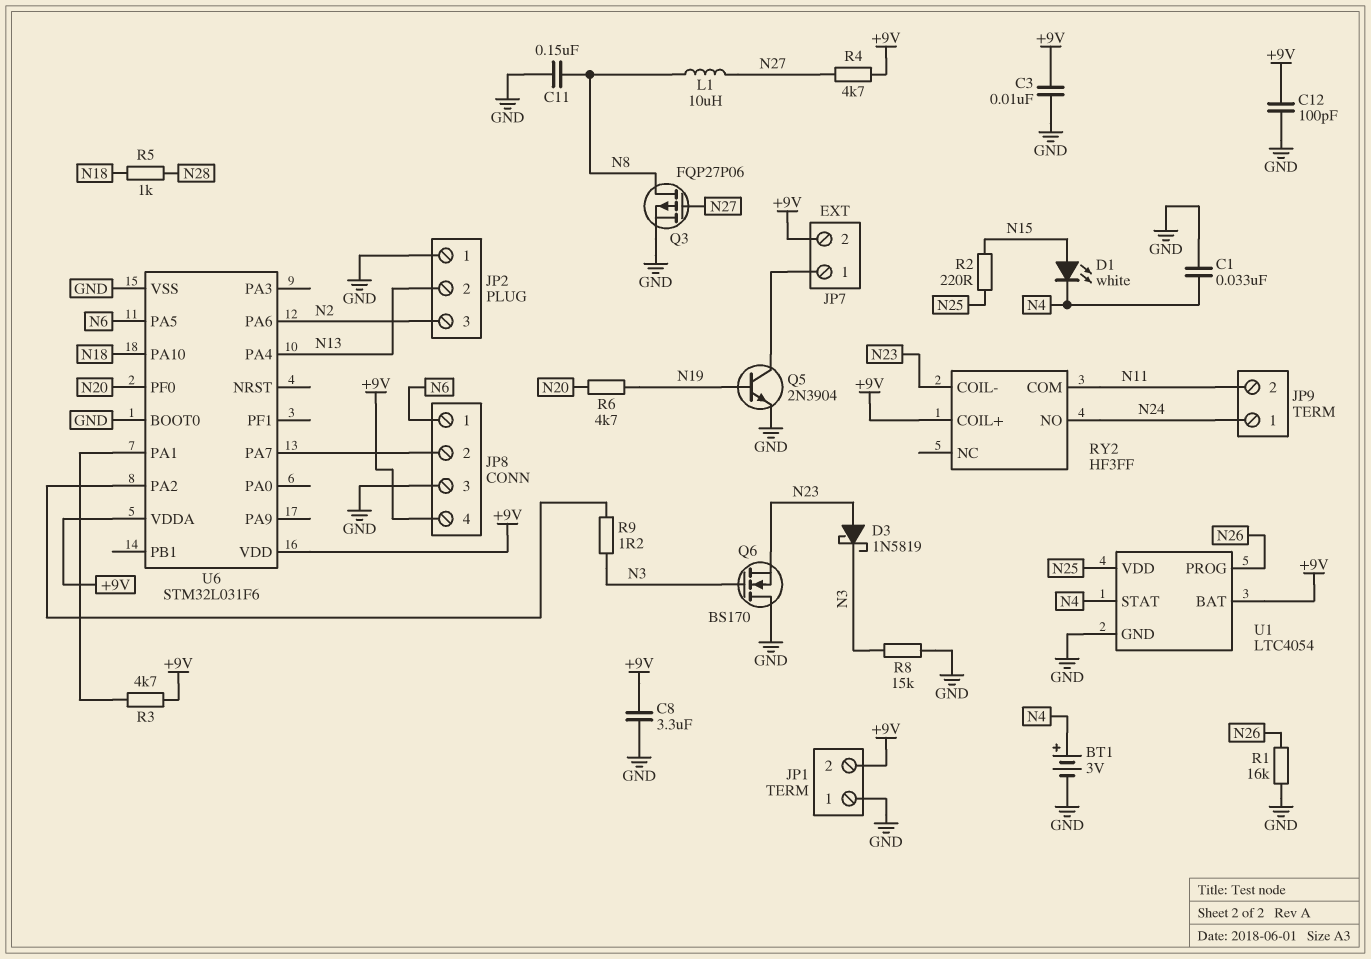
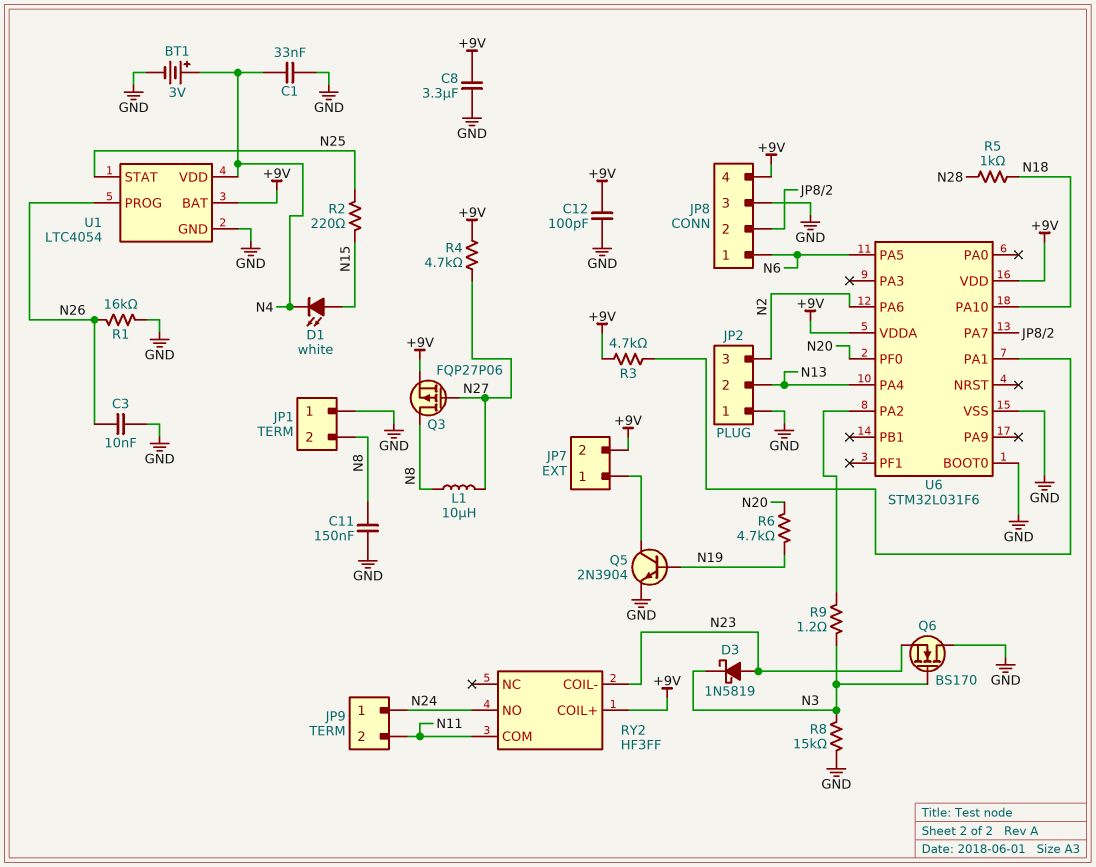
C3: 10nF (+9V, GND) -> 10nF (GND, N26)
JP1 pin 2: +9V -> N8
Q3: PMOS FQP27P06 (G N27, D N8, S GND) -> PMOS FQP27P06 (G N27, D N8, S +9V)
U1 pin STAT: N4 -> N25
U1 pin VDD: N25 -> N4

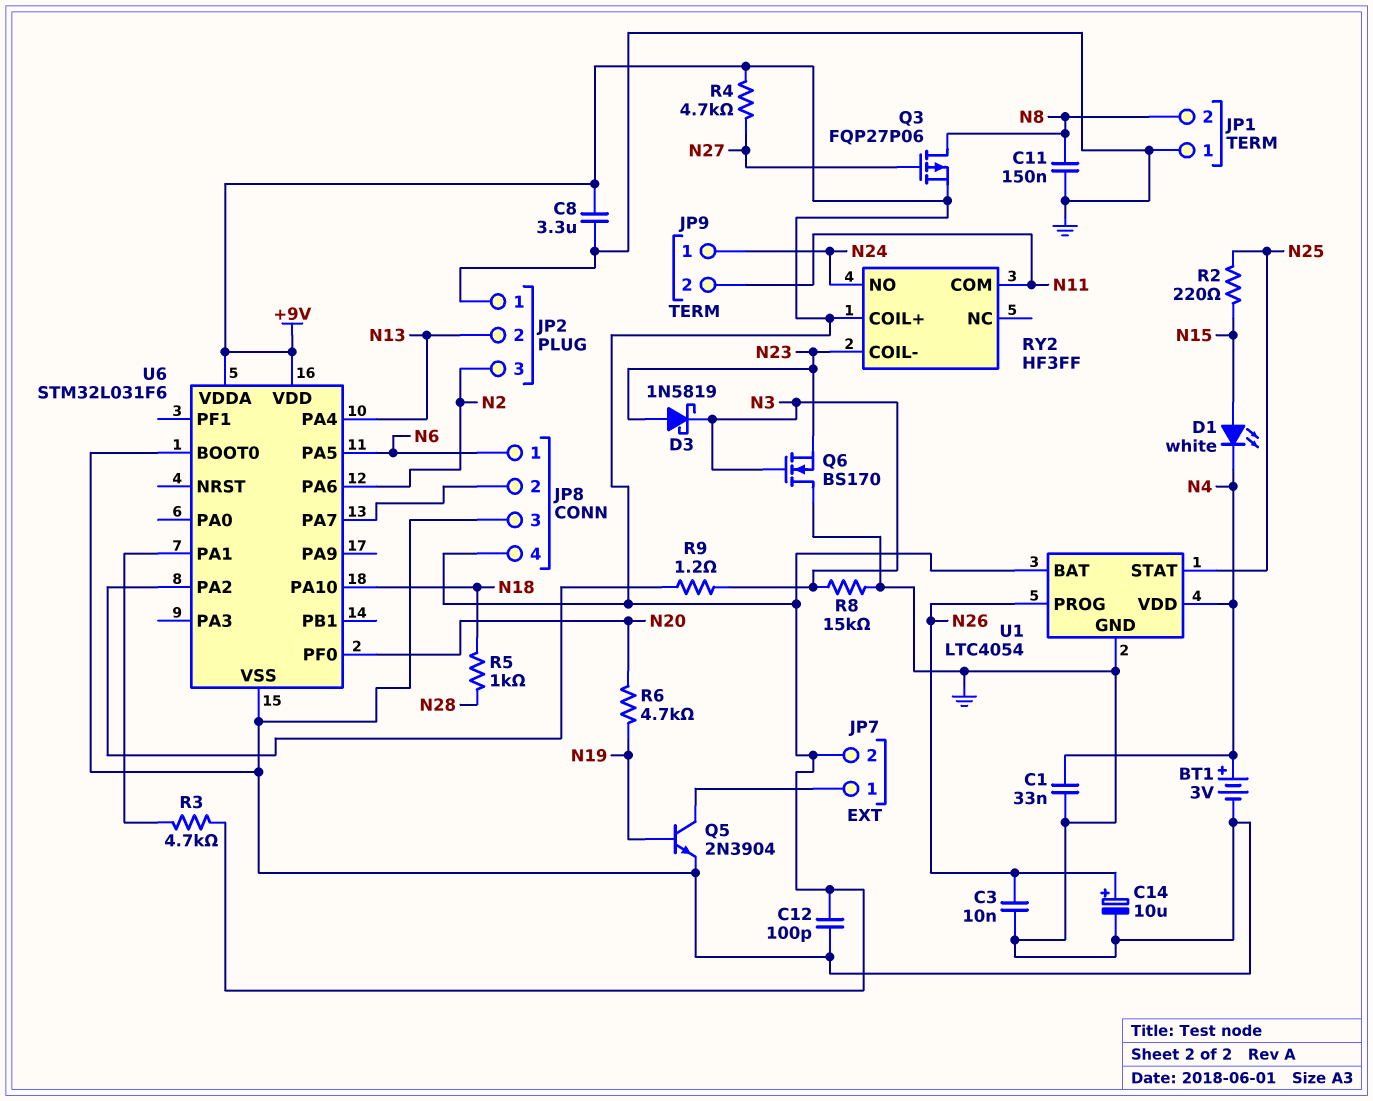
C14: none -> 10uF (plus N26, minus GND)
L1: 10uH (N8, N27) -> none
R1: 16k (GND, N26) -> none

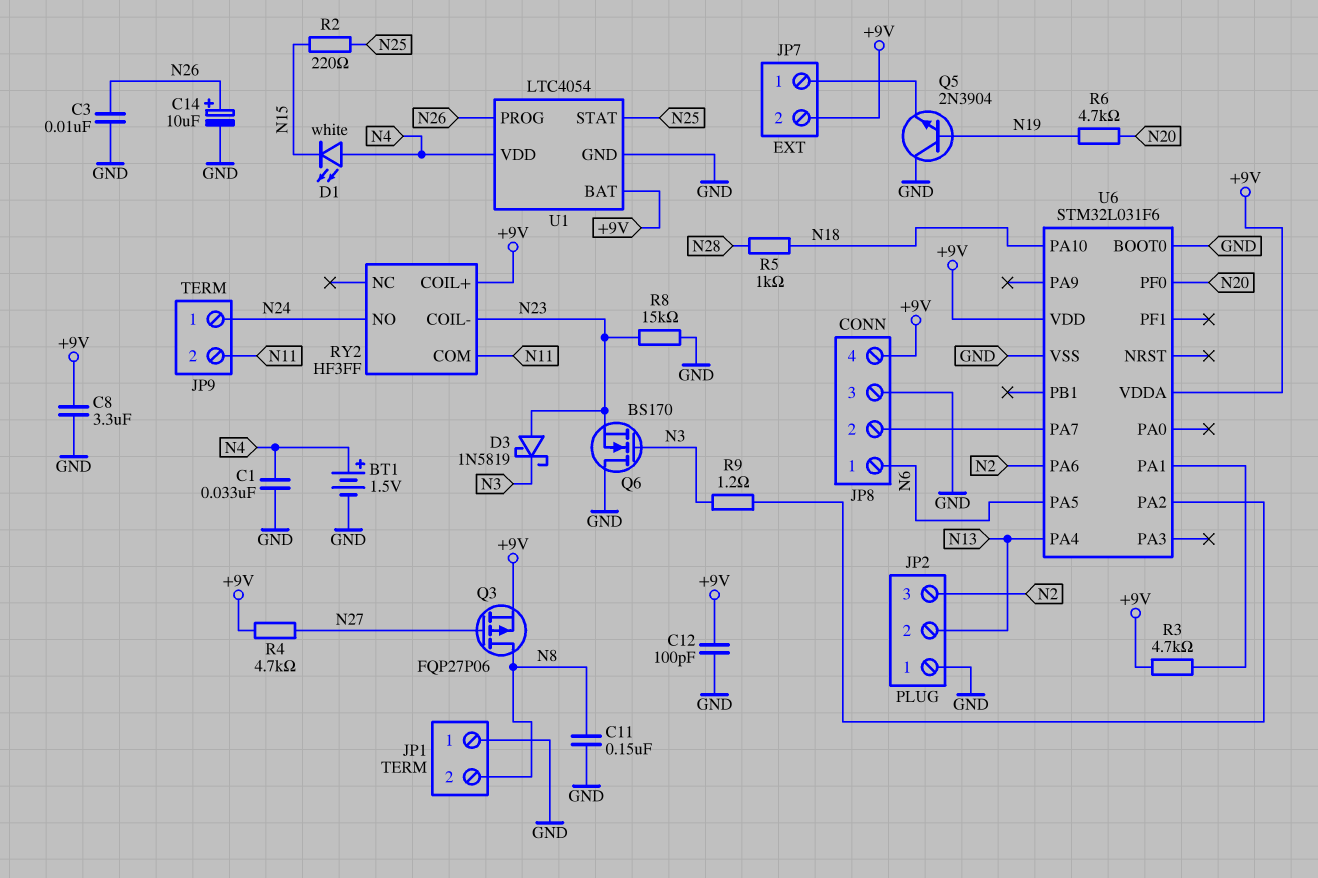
BT1: 3V (plus N4, minus GND) -> 1.5V (plus N4, minus GND)
D1: LED white (A N15, K N4) -> LED white (A N4, K N15)
Q5: NPN 2N3904 (B N19, C JP7/1, E GND) -> NPN 2N3904 (B N19, C GND, E JP7/1)
R8: 15k (GND, N3) -> 15k (GND, N23)

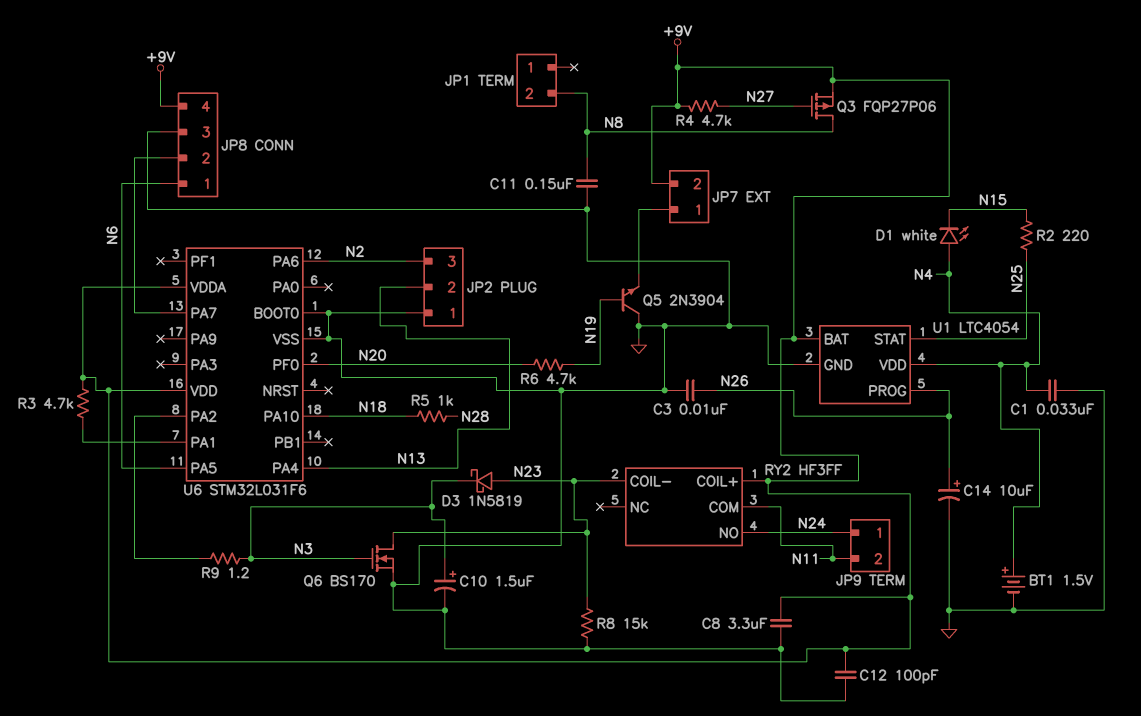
C10: none -> 1.5uF (plus N3, minus GND)
JP1 pin 1: GND -> none
Q6: NMOS BS170 (G N3, D GND, S N23) -> NMOS BS170 (G N3, D N23, S GND)

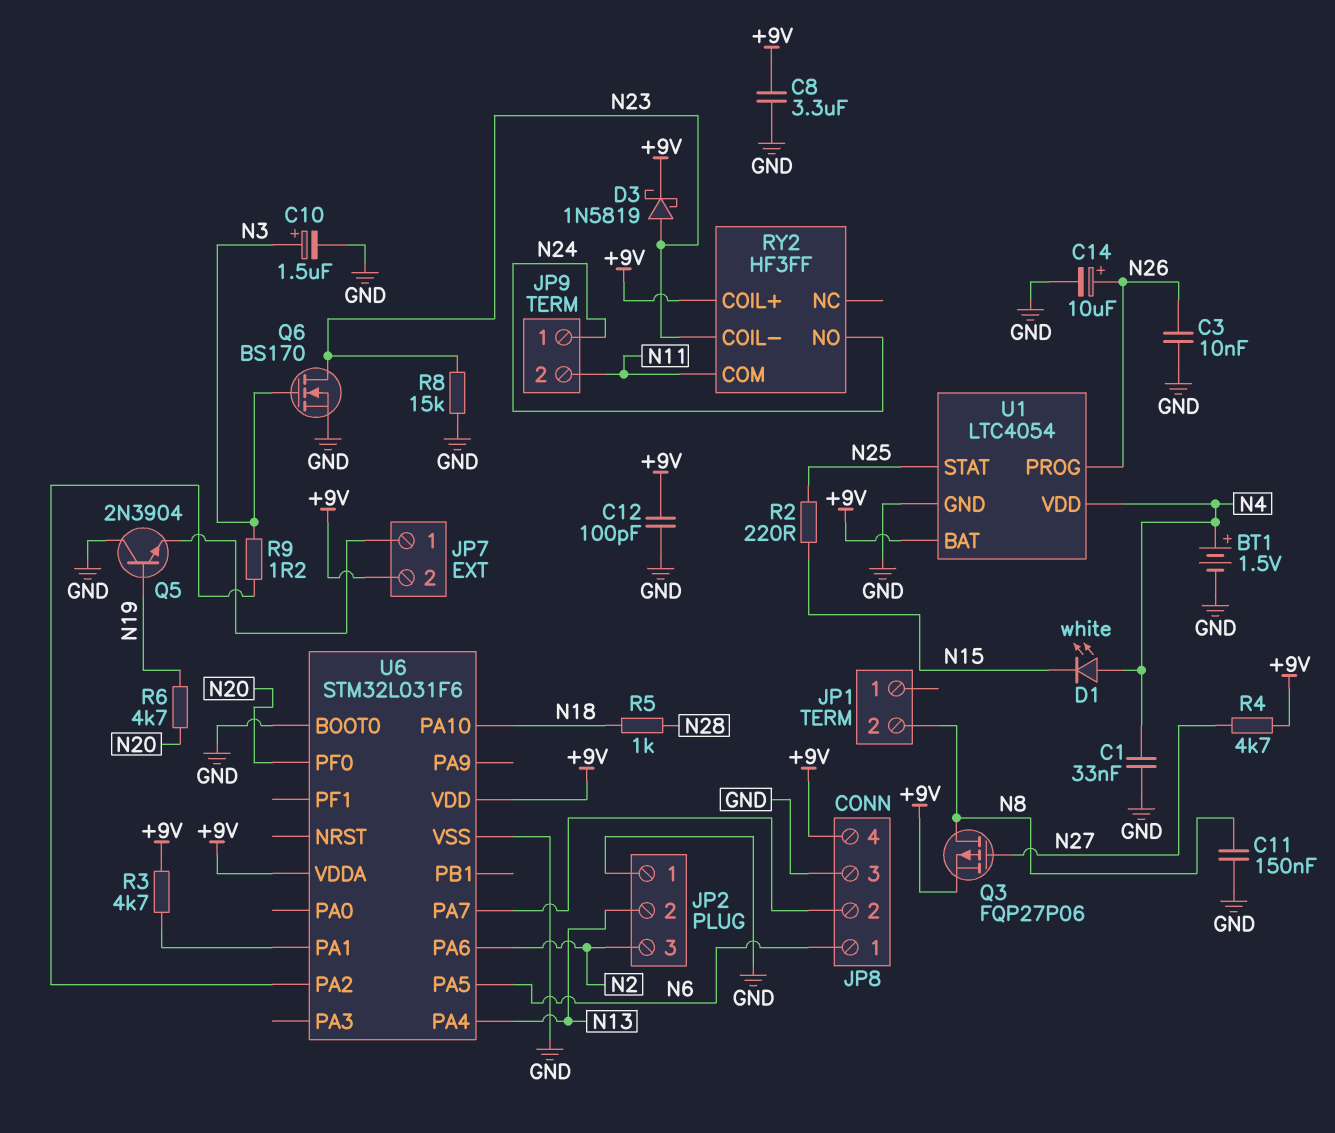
D3: schottky 1N5819 (A N23, K N3) -> schottky 1N5819 (A N23, K +9V)

